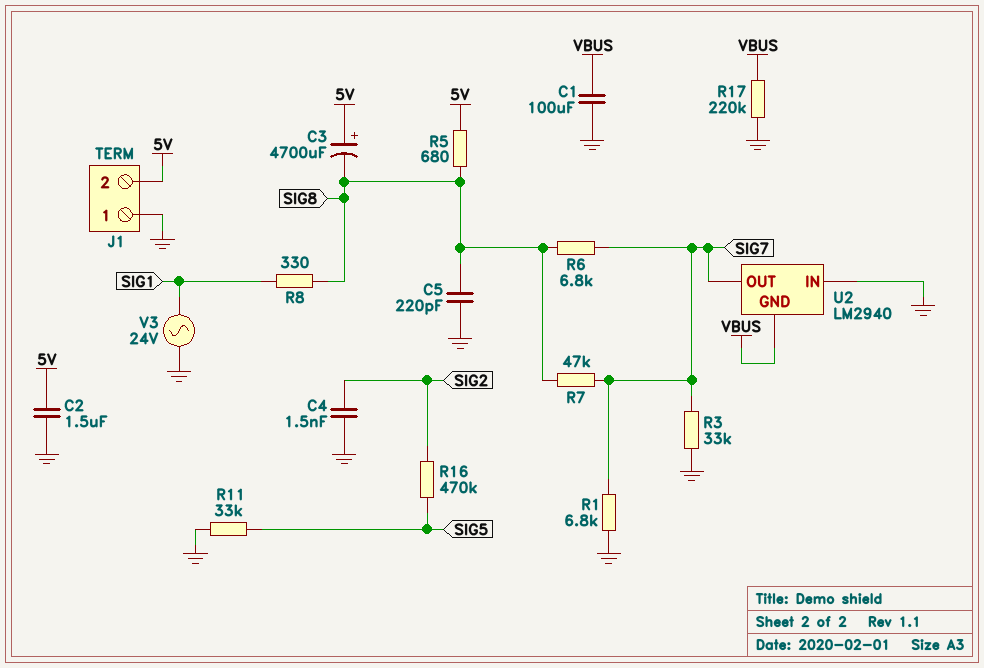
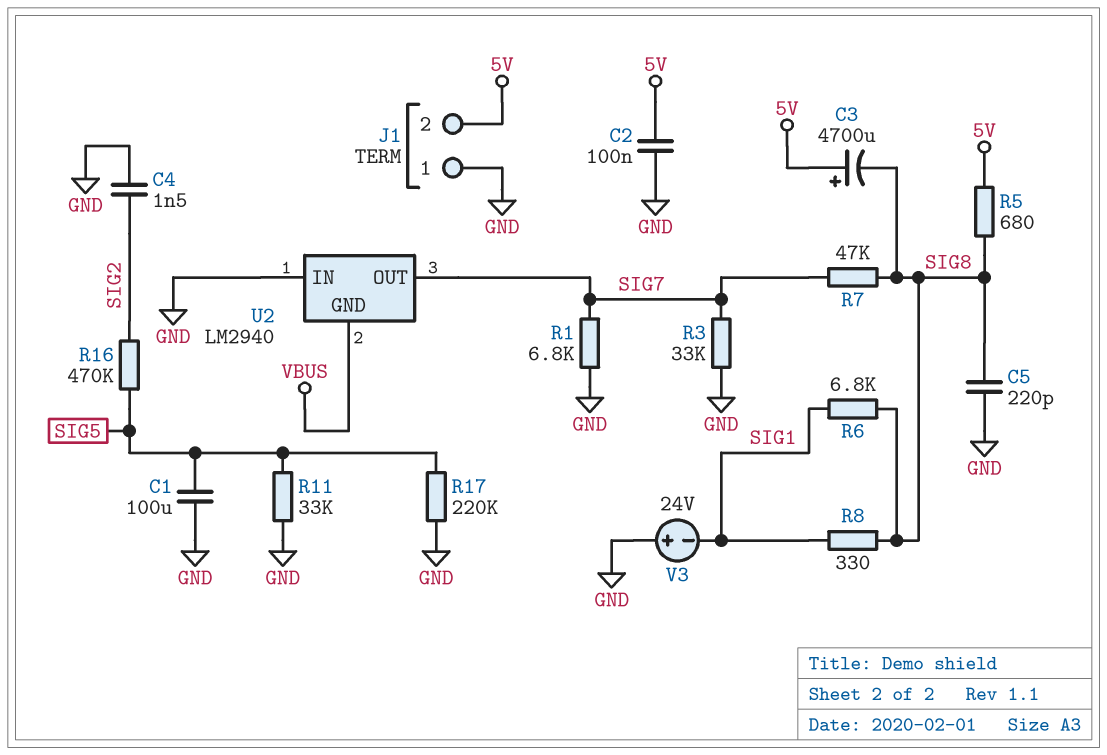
C1: 100uF (GND, VBUS) -> 100uF (GND, SIG5)
C2: 1.5uF (5V, GND) -> 100nF (5V, GND)
R6: 6.8k (SIG7, SIG8) -> 6.8k (SIG1, SIG8)
R17: 220k (GND, VBUS) -> 220k (GND, SIG5)
V3: AC 24V (GND, SIG1) -> 24V (plus GND, minus SIG1)

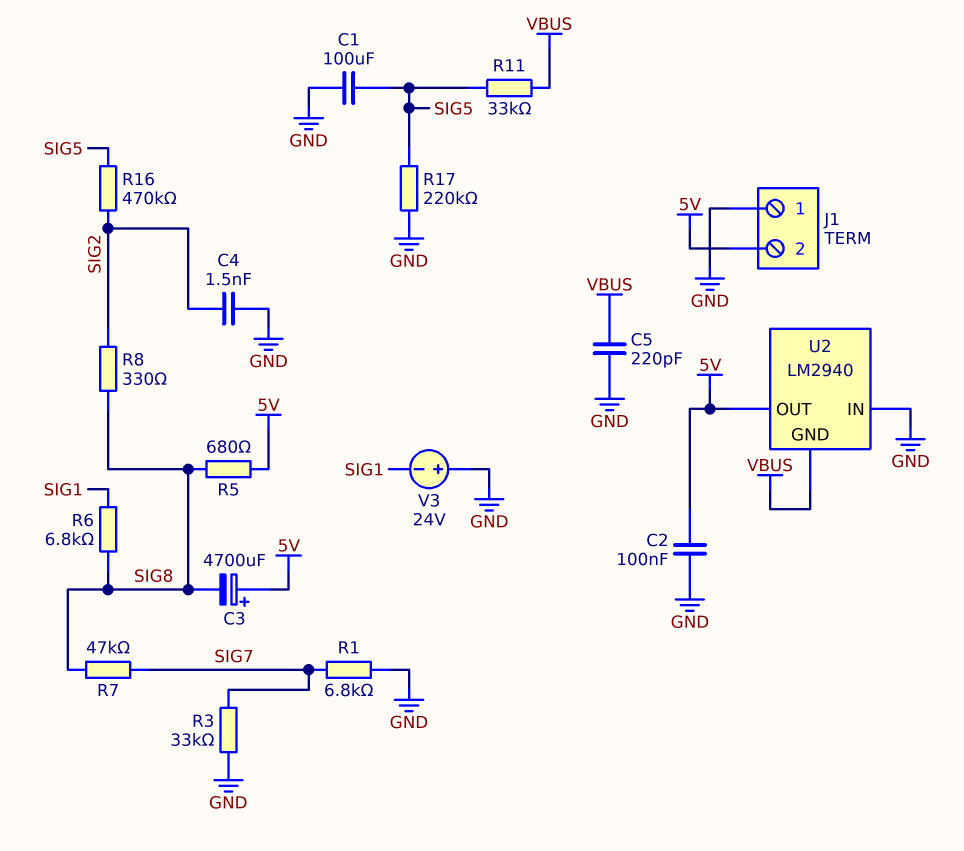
C5: 220pF (GND, SIG8) -> 220pF (GND, VBUS)
R8: 330 (SIG1, SIG8) -> 330 (SIG2, SIG8)
R11: 33k (GND, SIG5) -> 33k (SIG5, VBUS)
U2 pin OUT: SIG7 -> 5V

